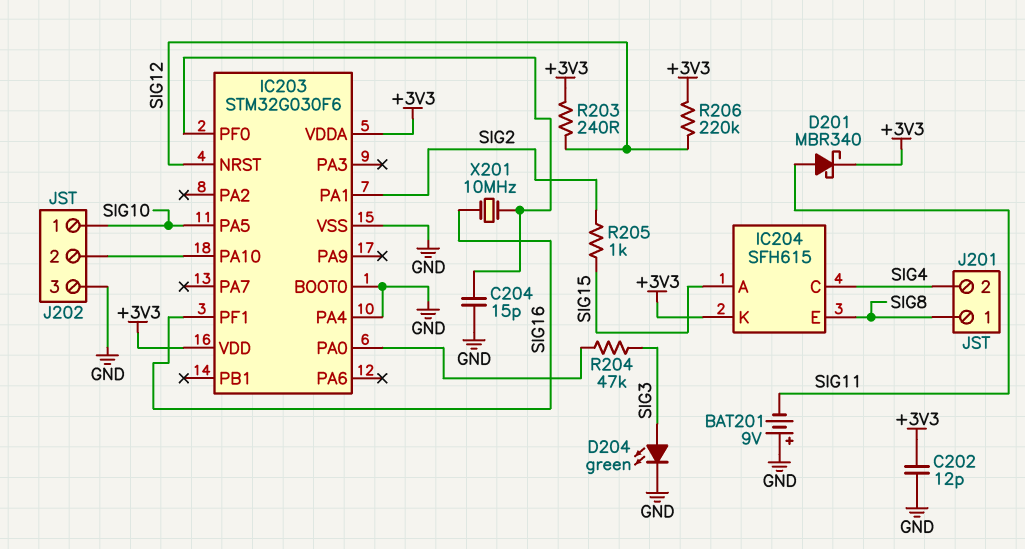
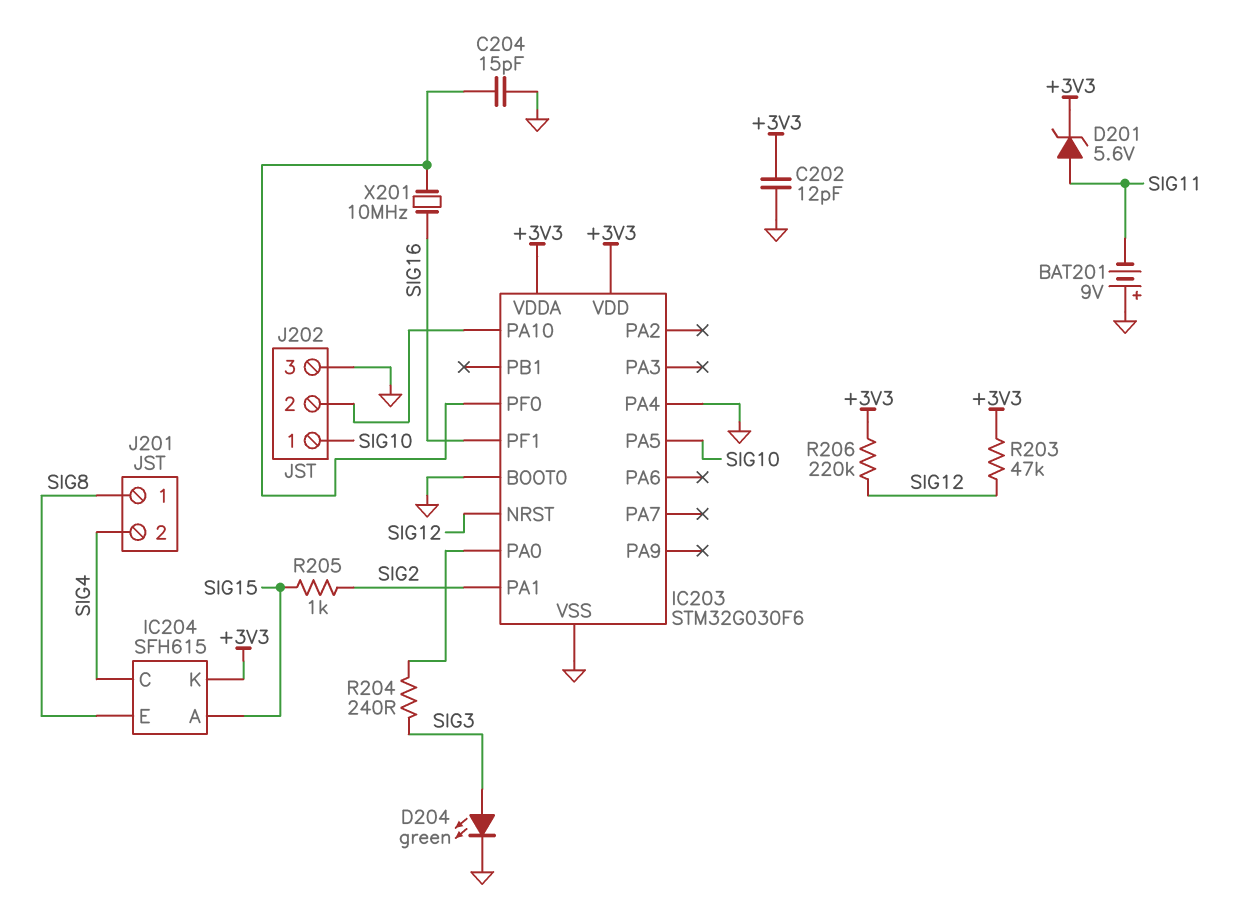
D201: schottky MBR340 (A SIG11, K +3V3) -> zener 5.6V (A SIG11, K +3V3)
R203: 240 (+3V3, SIG12) -> 47k (+3V3, SIG12)
R204: 47k (IC203/PA0, SIG3) -> 240 (IC203/PA0, SIG3)

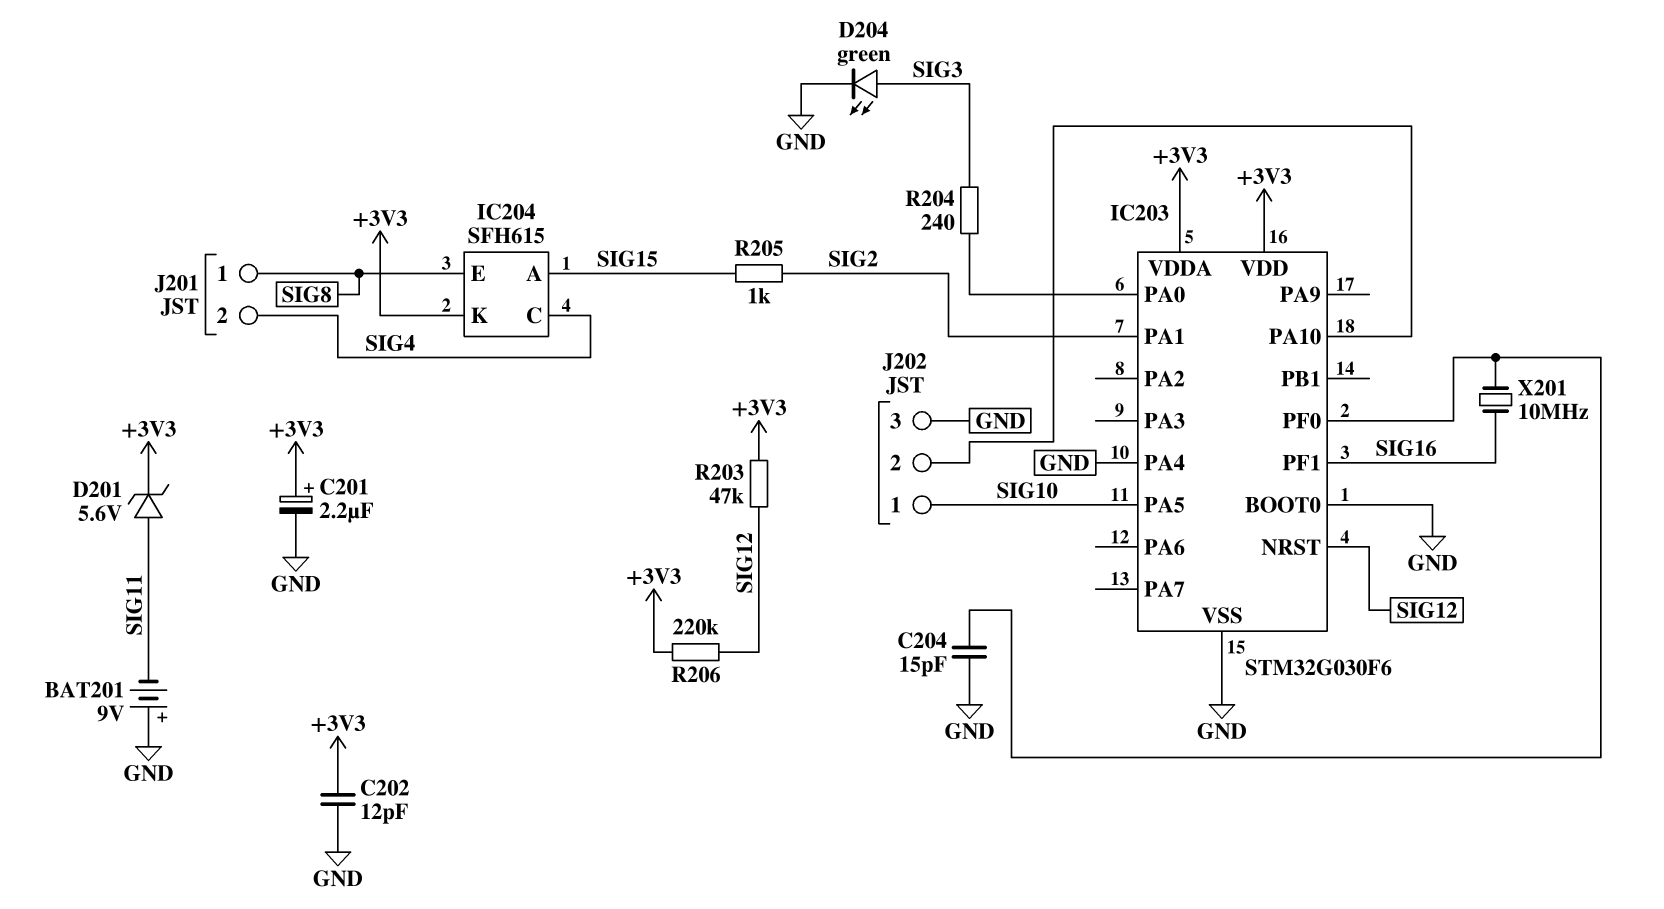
C201: none -> 2.2uF (plus +3V3, minus GND)

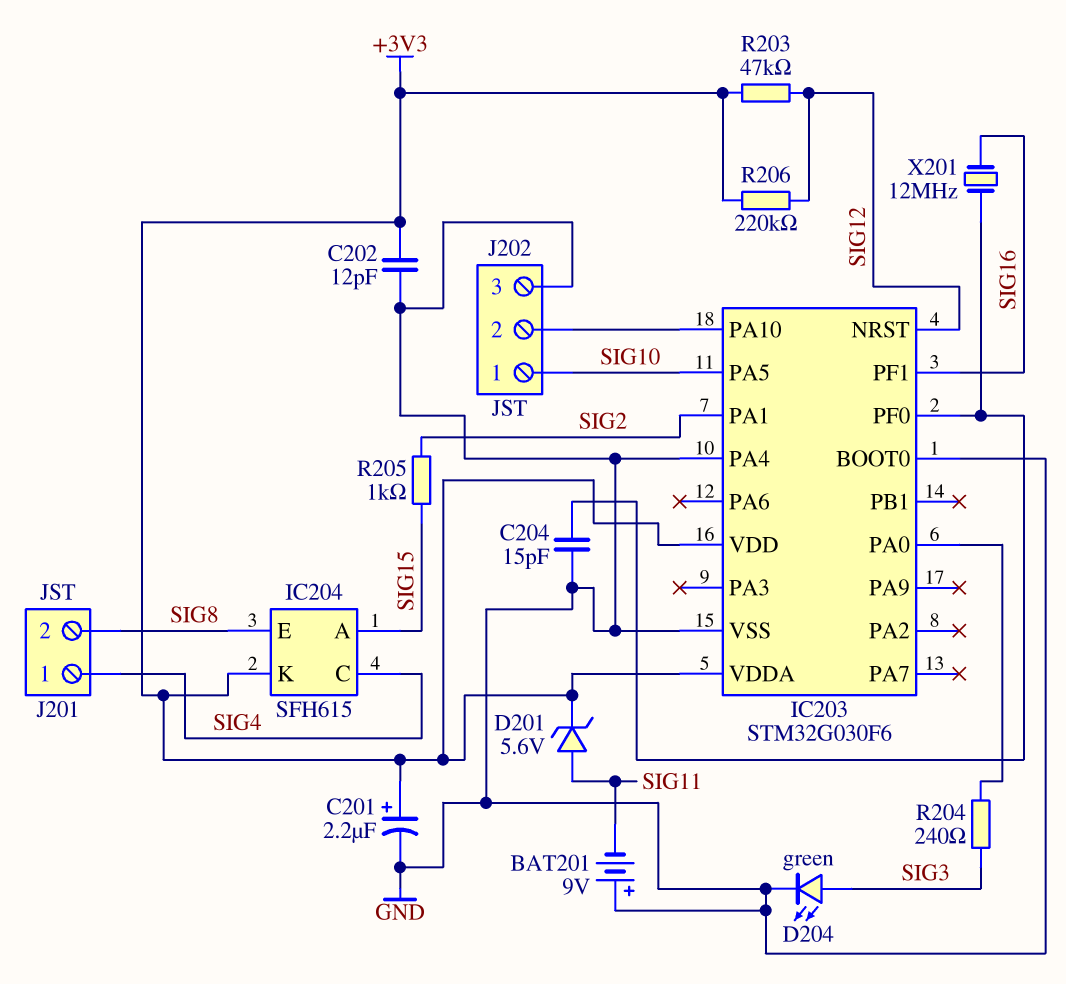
J201 pin 1: SIG8 -> SIG4
J201 pin 2: SIG4 -> SIG8
X201: 10MHz (IC203/PF0, SIG16) -> 12MHz (IC203/PF0, SIG16)

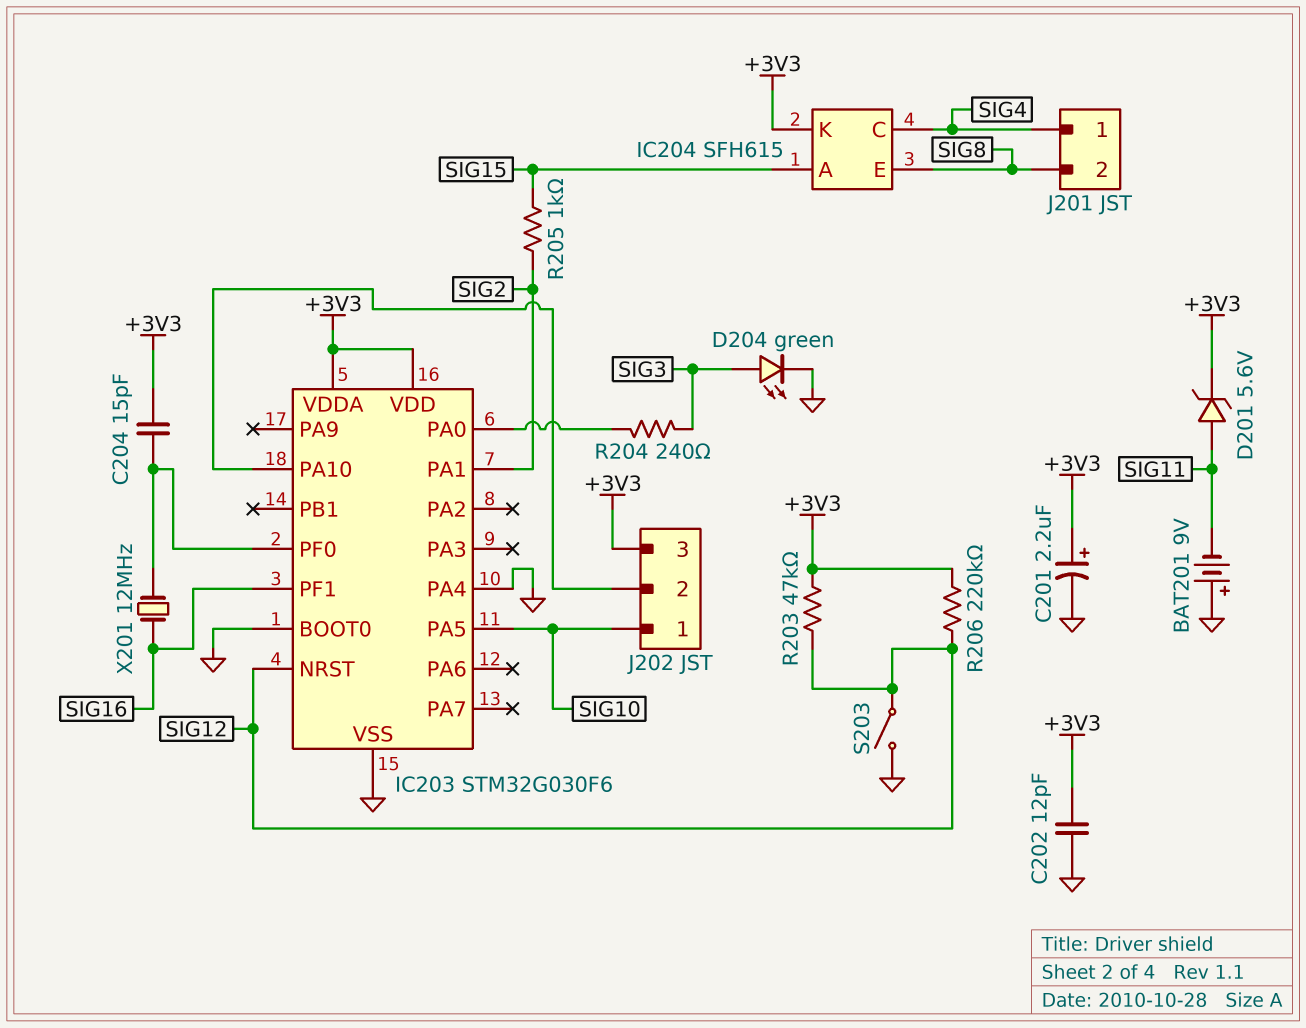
C204: 15pF (GND, IC203/PF0) -> 15pF (+3V3, IC203/PF0)
J202 pin 3: GND -> +3V3
S203: none -> switch (GND, SIG12)

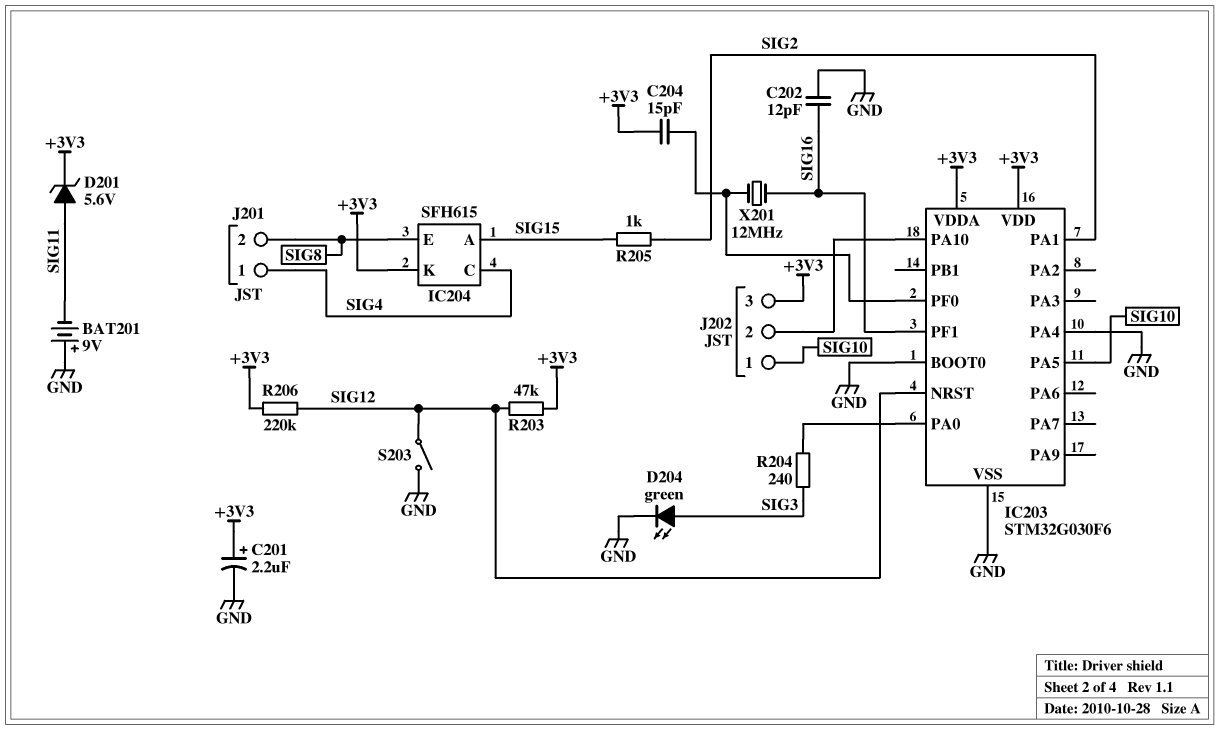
C202: 12pF (+3V3, GND) -> 12pF (GND, SIG16)

